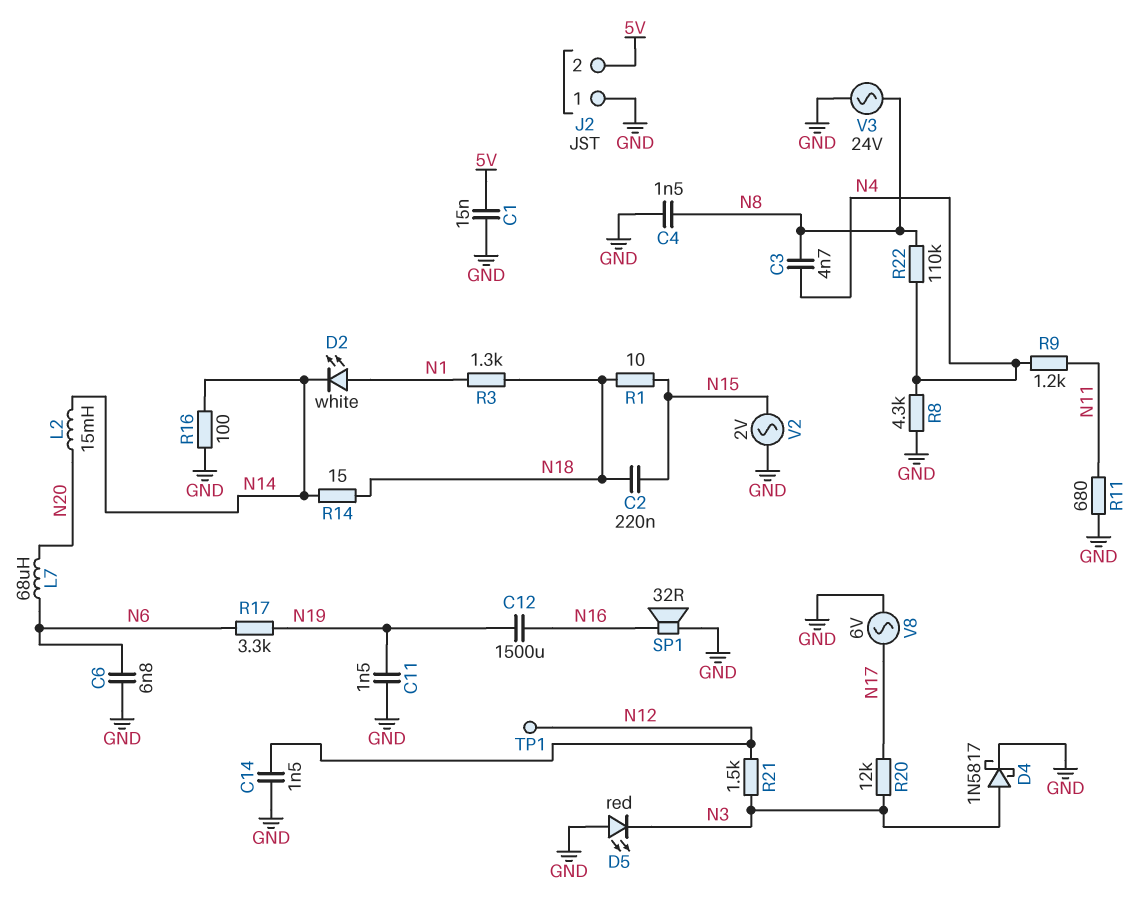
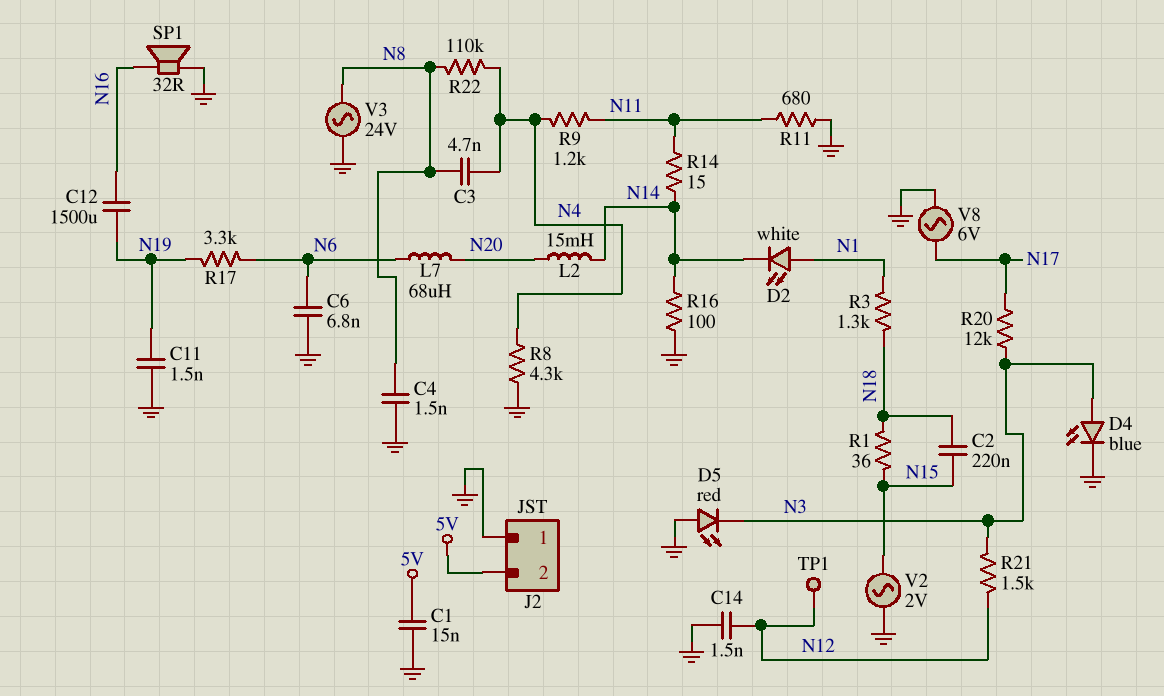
D4: schottky 1N5817 (A N3, K GND) -> LED blue (A N3, K GND)
R1: 10 (N15, N18) -> 36 (N15, N18)
R14: 15 (N14, N18) -> 15 (N11, N14)

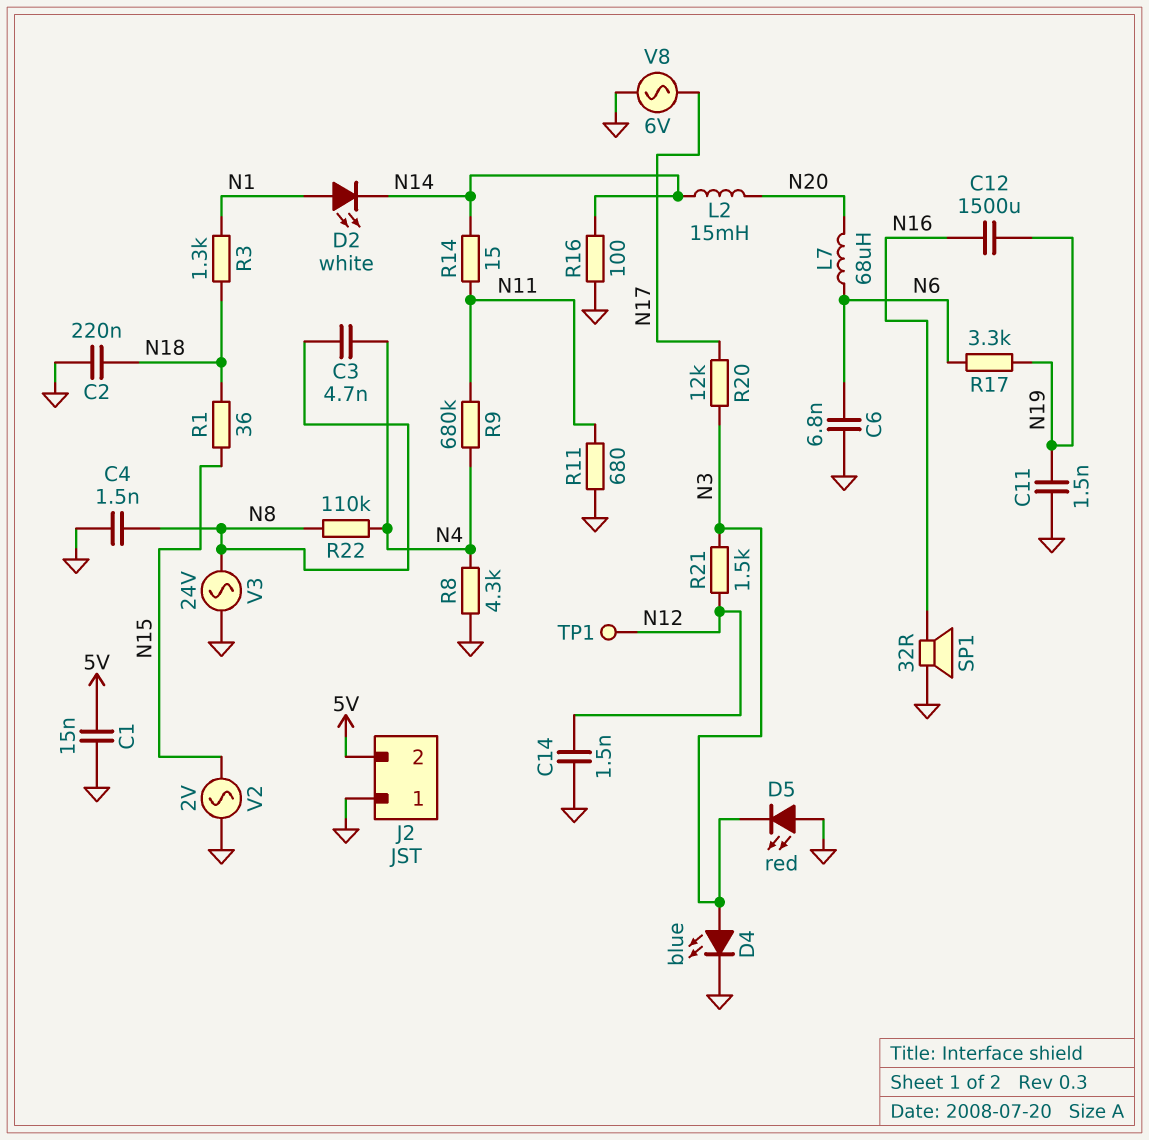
C2: 220nF (N15, N18) -> 220nF (GND, N18)
R9: 1.2k (N4, N11) -> 680k (N4, N11)

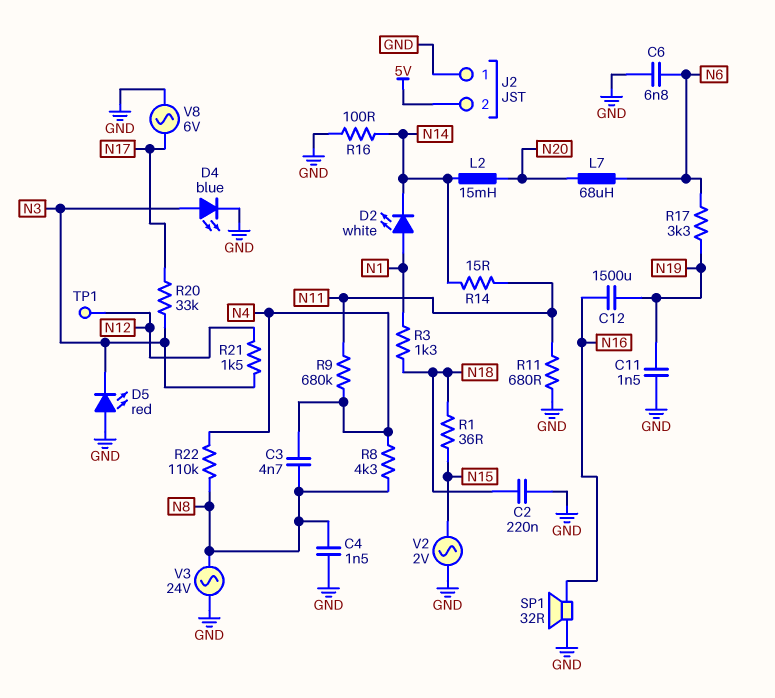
C1: 15nF (5V, GND) -> none
C14: 1.5nF (GND, N12) -> none
R8: 4.3k (GND, N4) -> 4.3k (N4, N8)
R20: 12k (N3, N17) -> 33k (N3, N17)

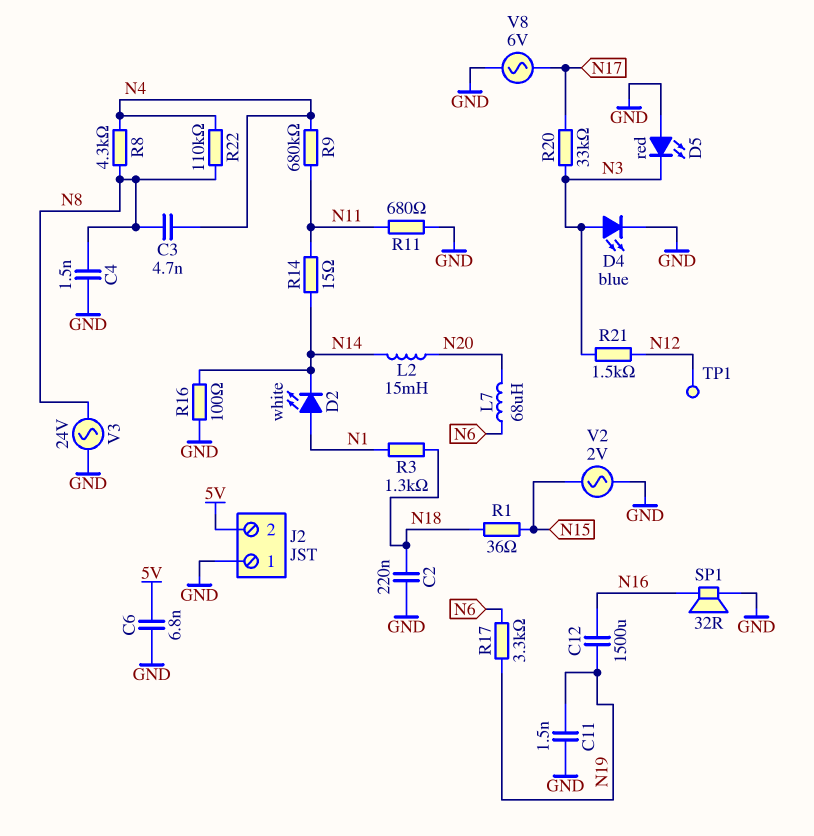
C6: 6.8nF (GND, N6) -> 6.8nF (5V, GND)

